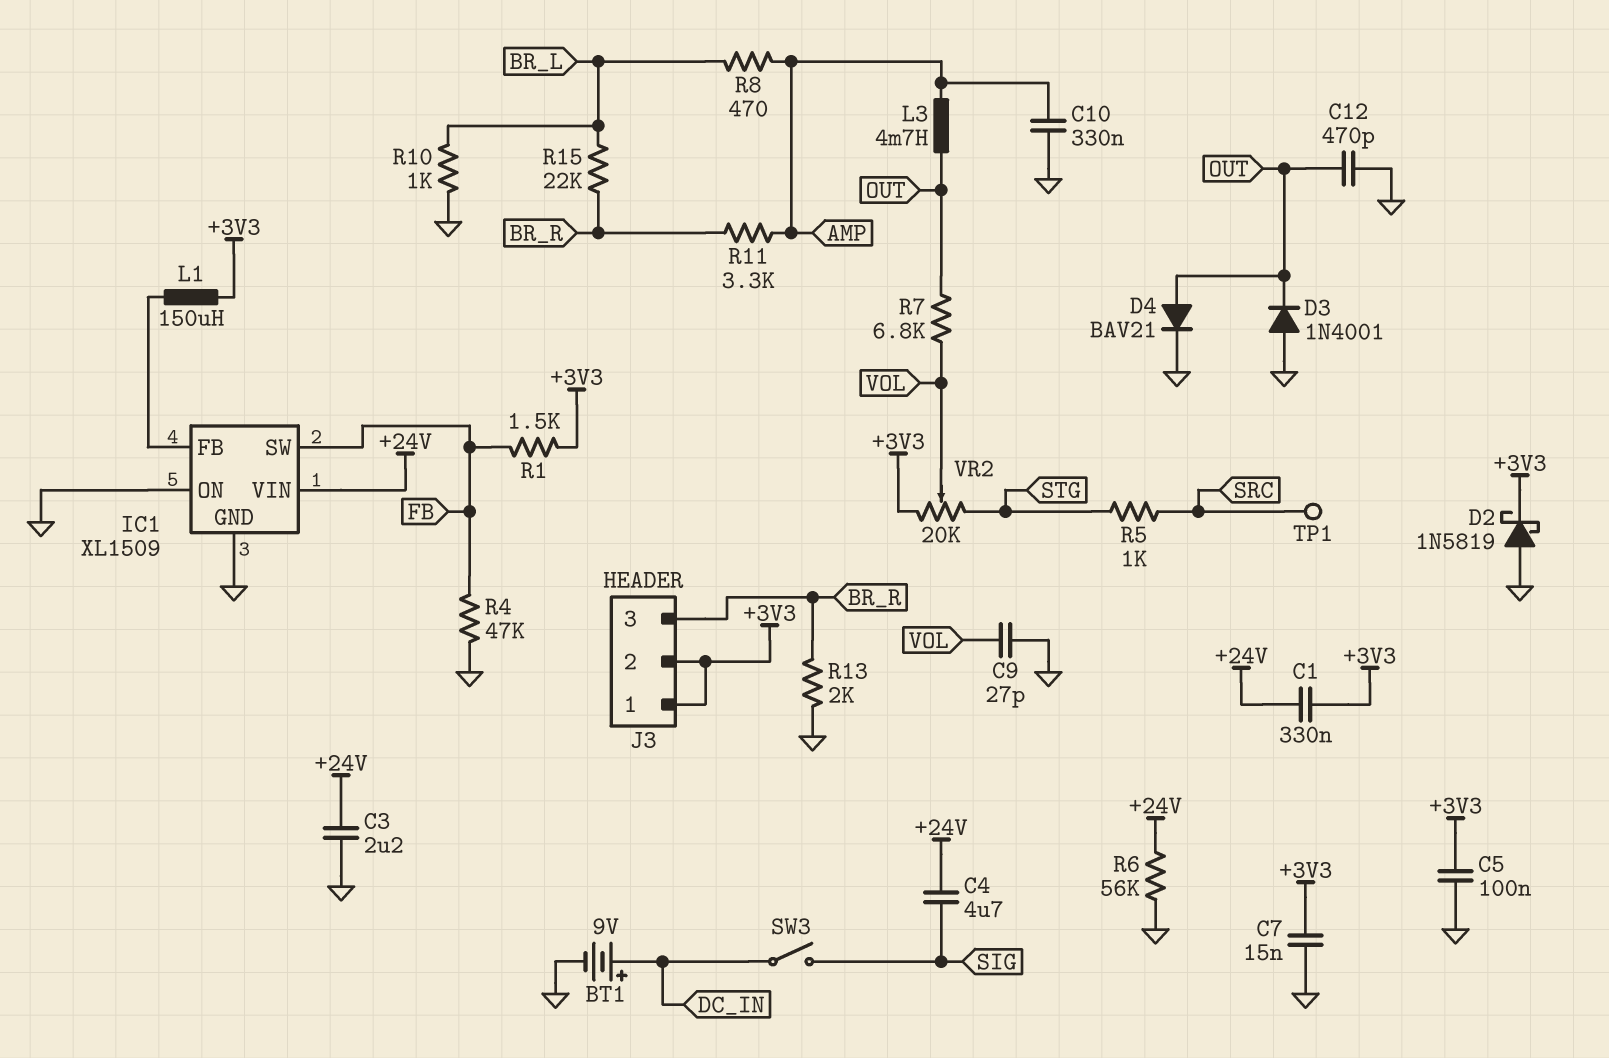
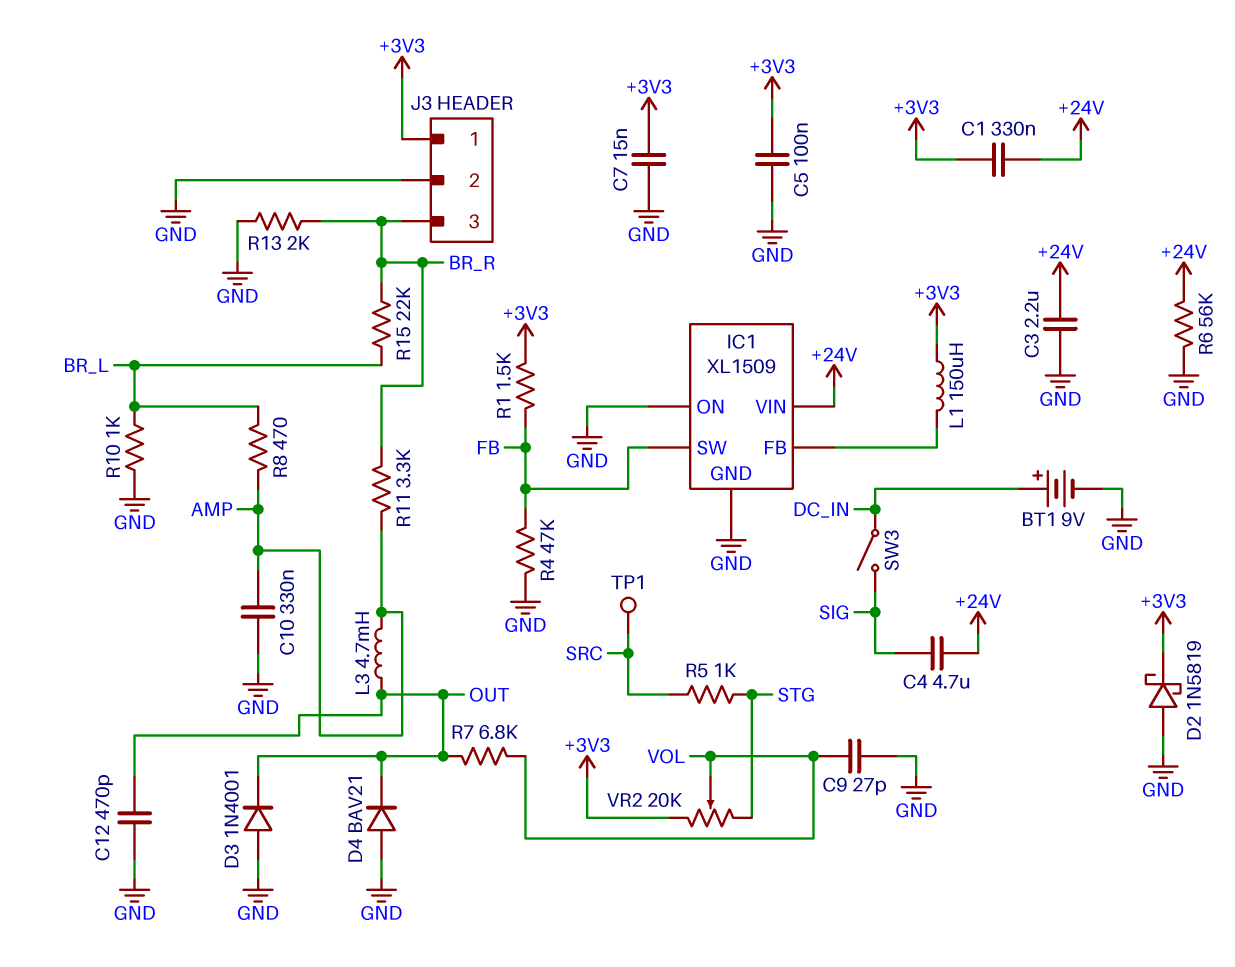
D4: diode BAV21 (A OUT, K GND) -> diode BAV21 (A GND, K OUT)
J3 pin 2: +3V3 -> GND

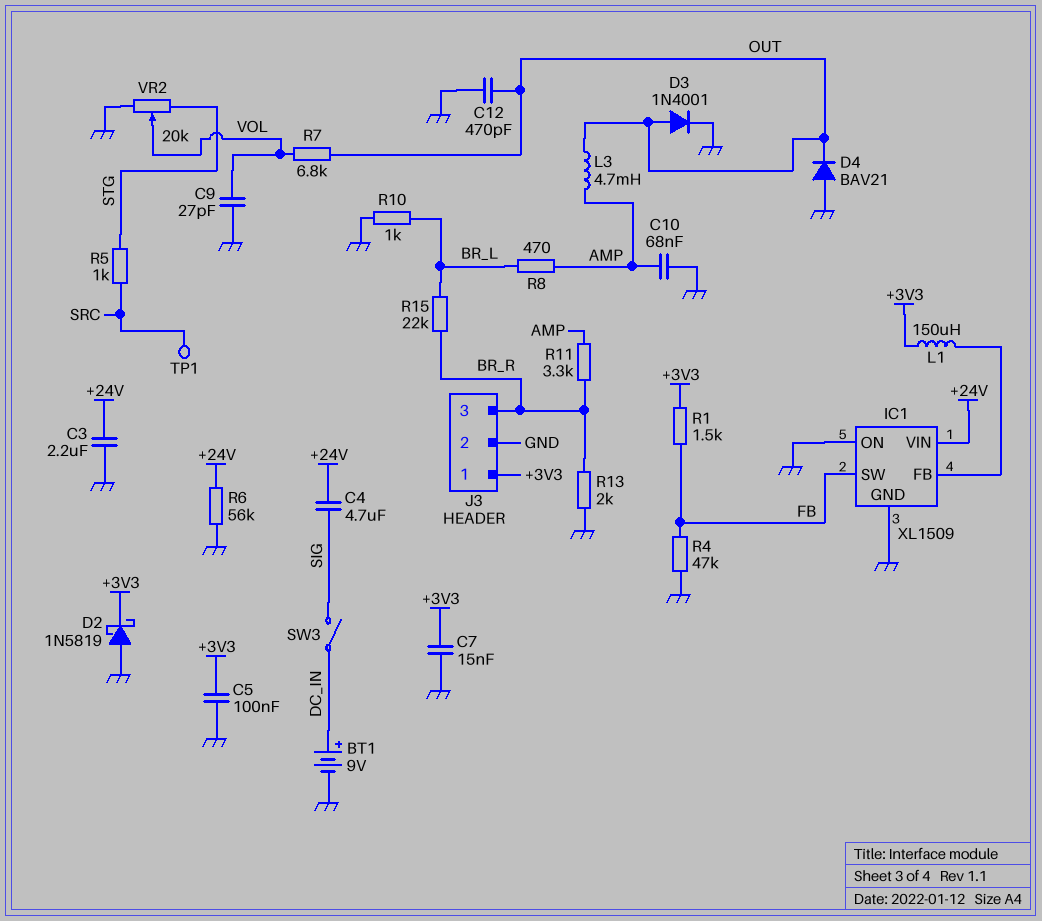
C1: 330nF (+3V3, +24V) -> none
C10: 330nF (AMP, GND) -> 68nF (AMP, GND)
D3: diode 1N4001 (A GND, K OUT) -> diode 1N4001 (A OUT, K GND)
VR2: 20k (+3V3, STG, wiper VOL) -> 20k (GND, STG, wiper VOL)

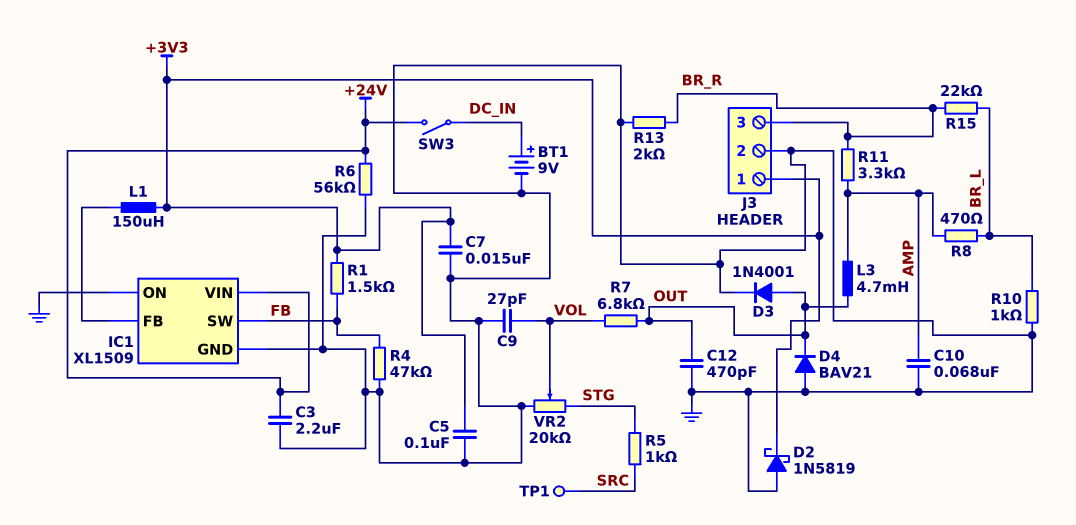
C4: 4.7uF (+24V, SIG) -> none
SW3: switch (DC_IN, SIG) -> switch (+24V, DC_IN)

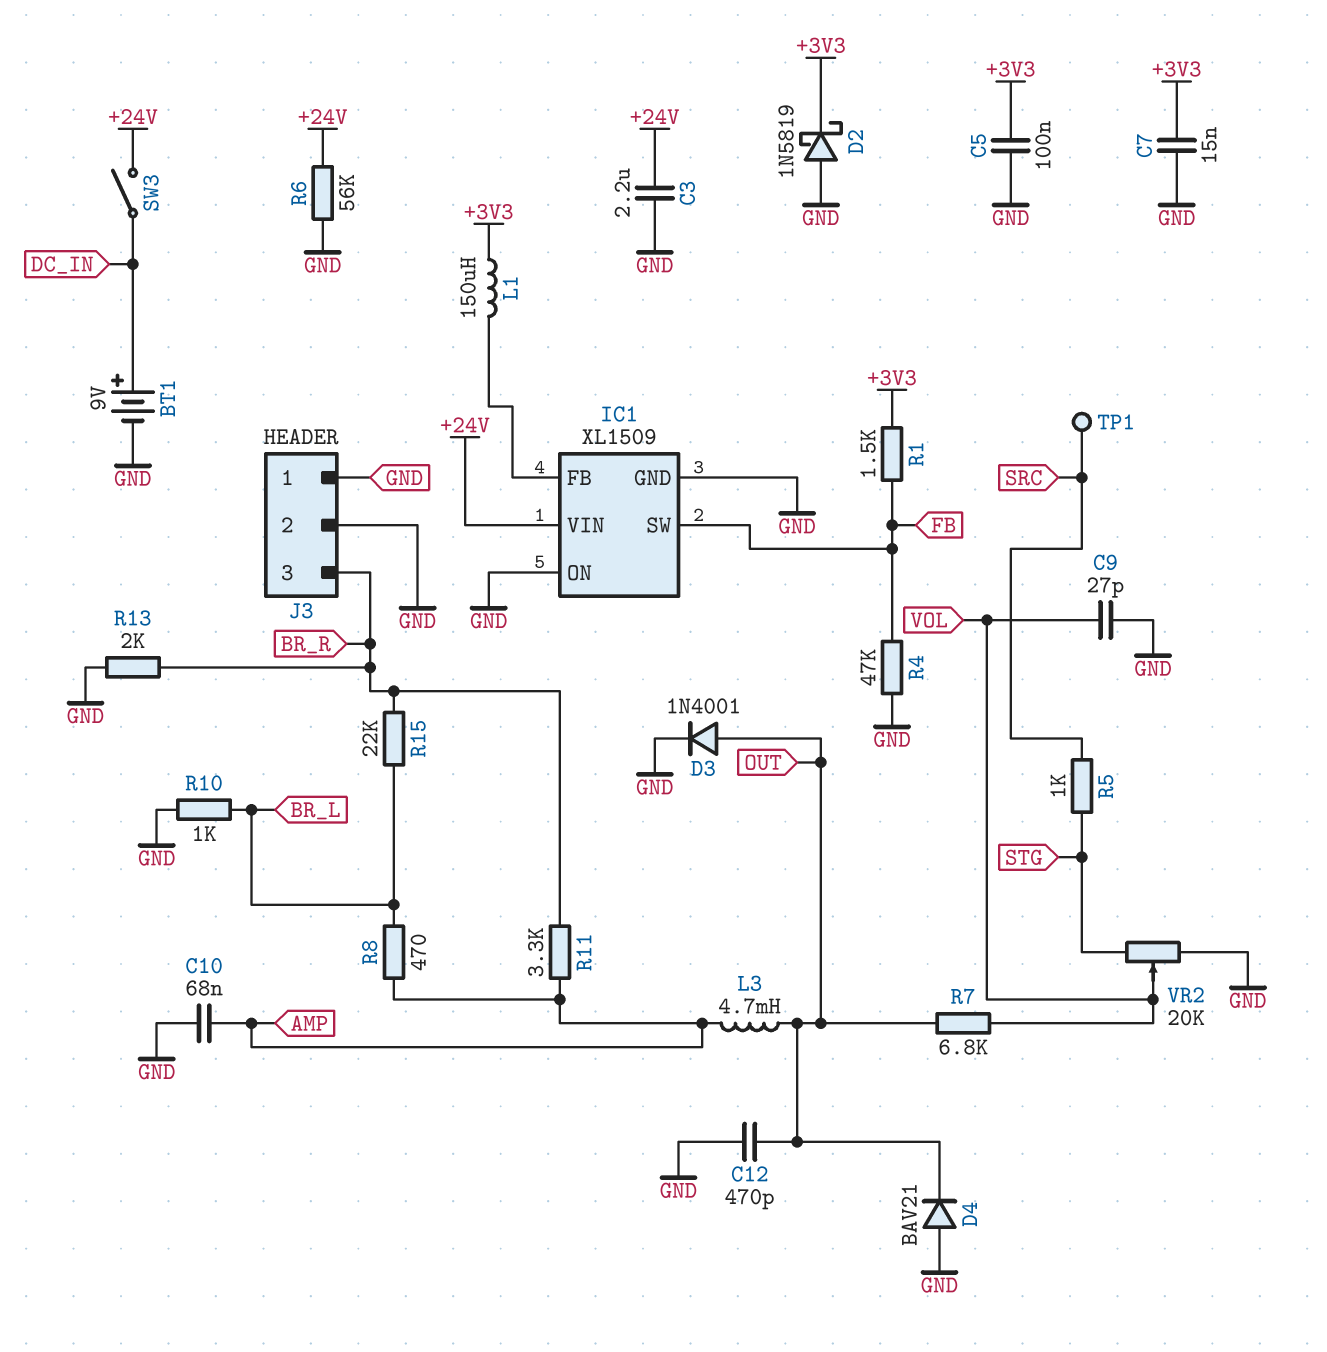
J3 pin 1: +3V3 -> GND

